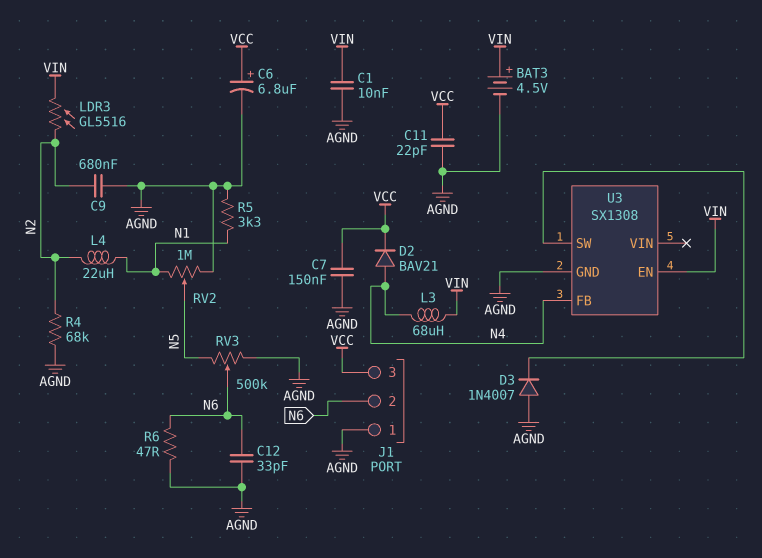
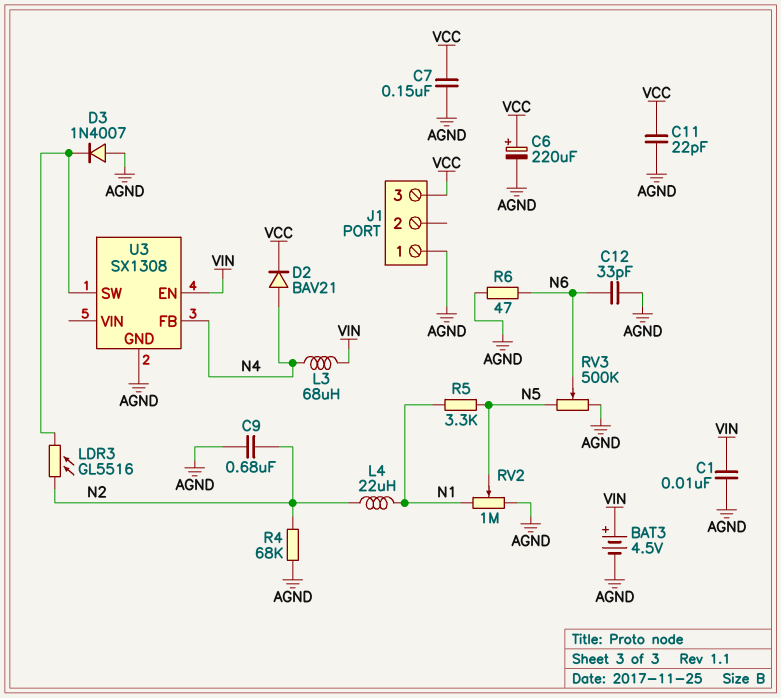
C6: 6.8uF (plus VCC, minus AGND) -> 220uF (plus VCC, minus AGND)
J1 pin 2: N6 -> none
LDR3: GL5516 (N2, VIN) -> GL5516 (N2, U3/SW)
R5: 3.3k (AGND, N1) -> 3.3k (N1, N5)

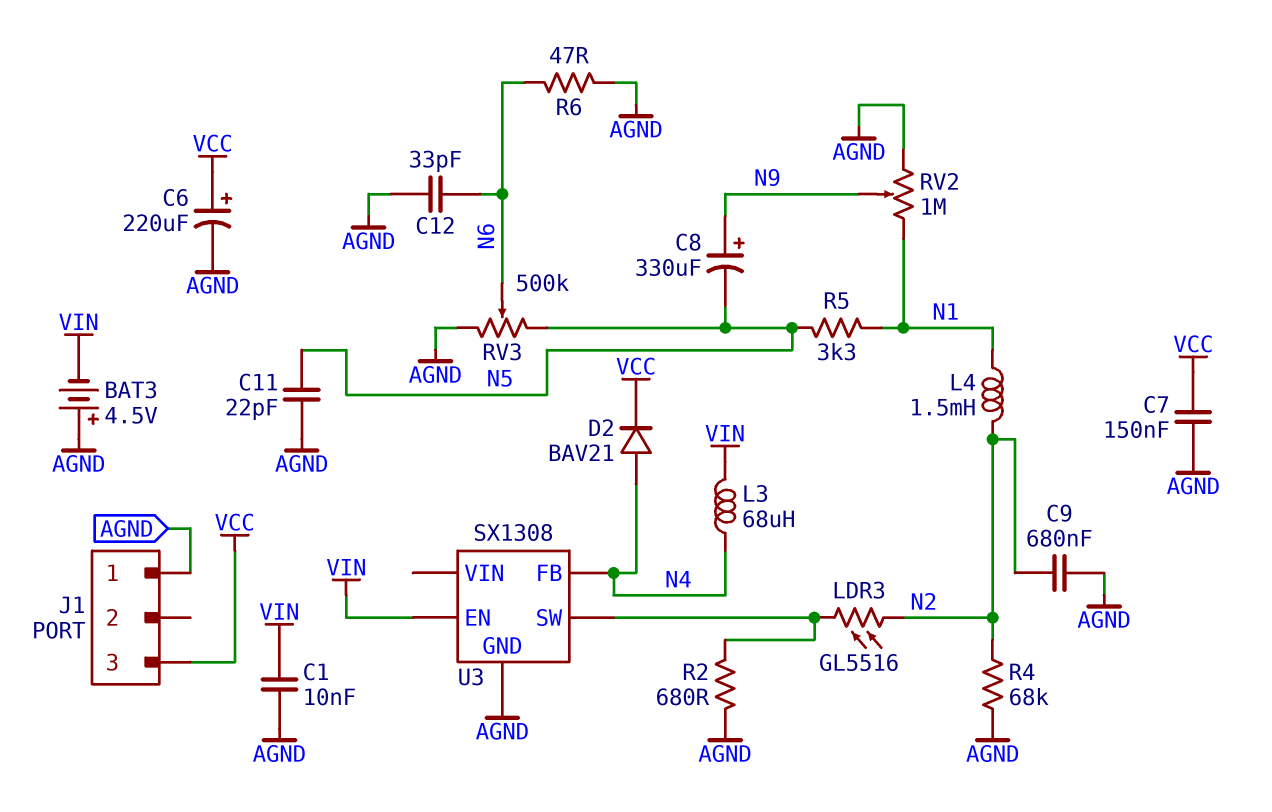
BAT3: 4.5V (plus VIN, minus AGND) -> 4.5V (plus AGND, minus VIN)
C8: none -> 330uF (plus N9, minus N5)
C11: 22pF (AGND, VCC) -> 22pF (AGND, N5)
D3: diode 1N4007 (A AGND, K U3/SW) -> none
L4: 22uH (N1, N2) -> 1.5mH (N1, N2)
R2: none -> 680 (AGND, U3/SW)
RV2: 1M (AGND, N1, wiper N5) -> 1M (AGND, N1, wiper N9)

